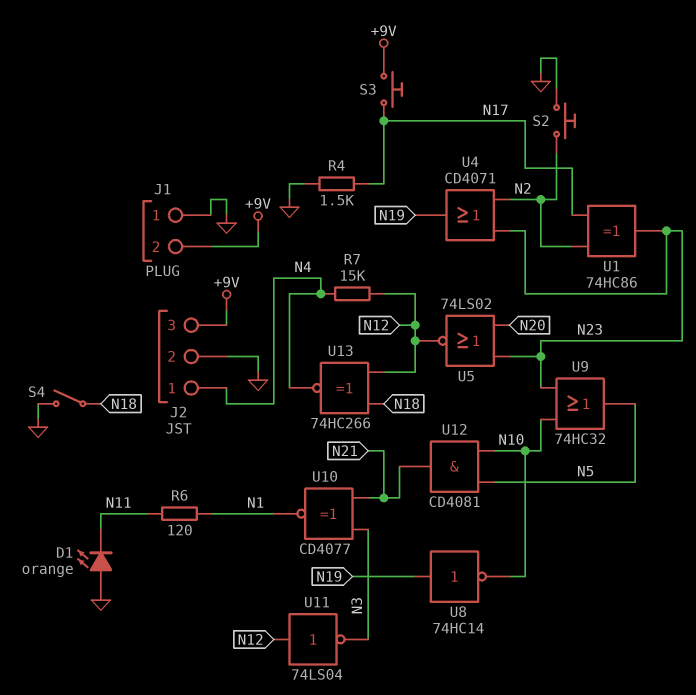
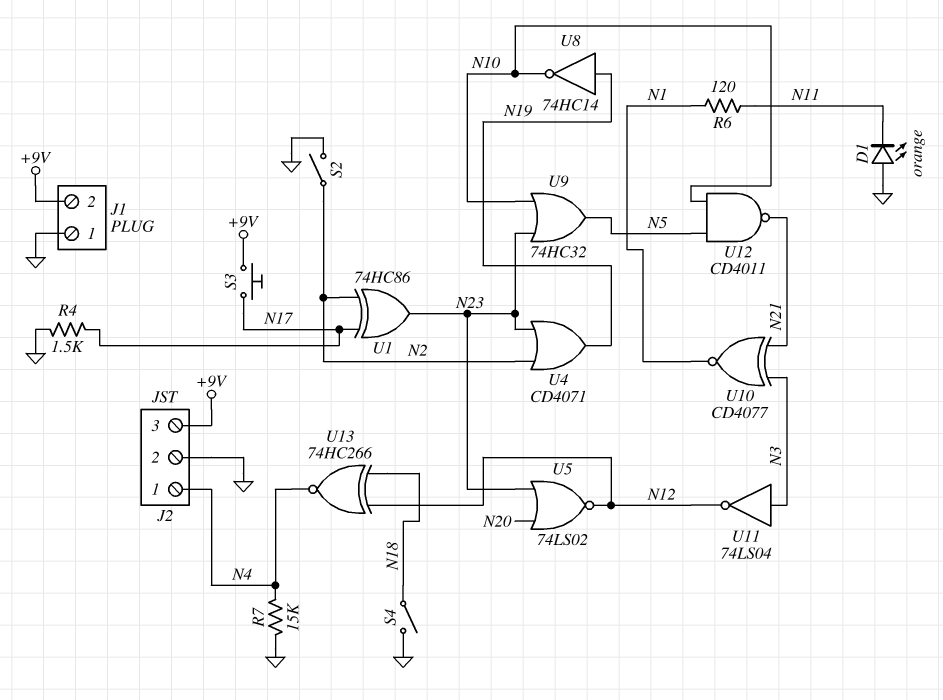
R7: 15k (N4, N12) -> 15k (GND, N4)
S2: button (GND, N2) -> switch (GND, N2)
U11: NOT 74LS04 (in N12, out N3) -> NOT 74LS04 (in N3, out N12)
U12: AND CD4081 (in N5, in N10, out N21) -> NAND CD4011 (in N5, in N10, out N21)

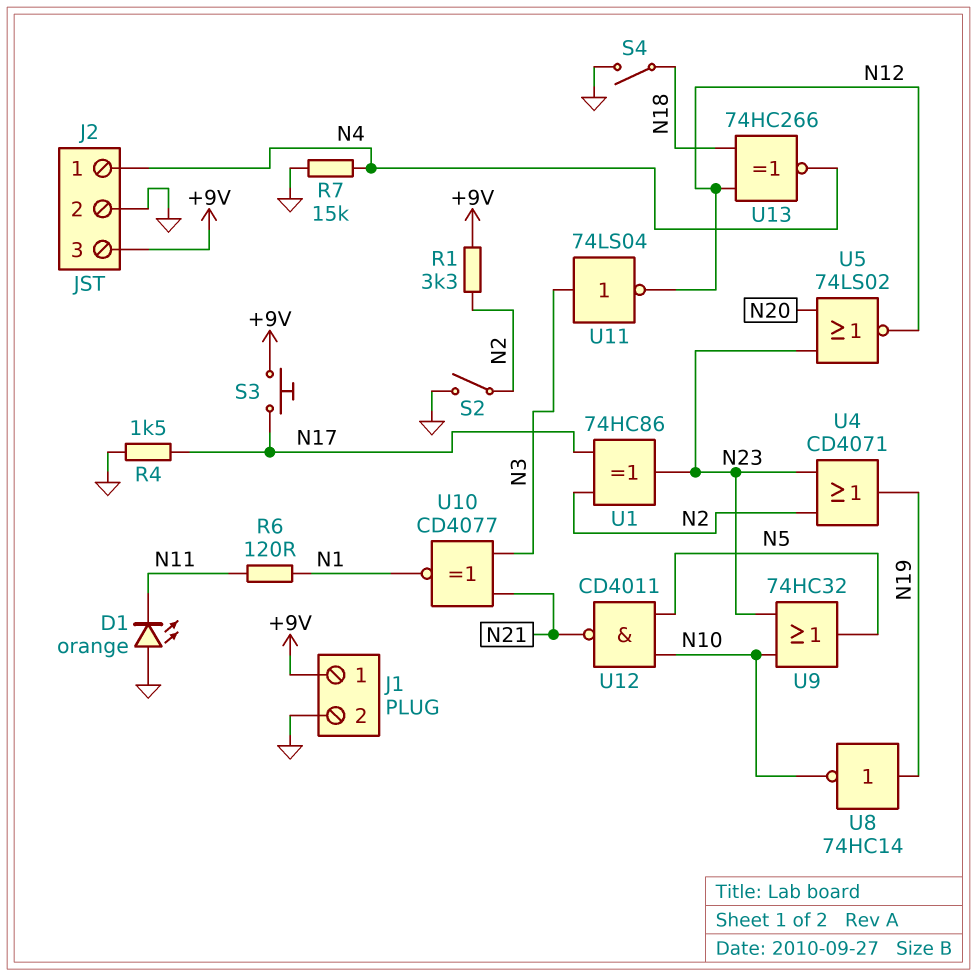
J1 pin 1: GND -> +9V
J1 pin 2: +9V -> GND
R1: none -> 3.3k (+9V, N2)

